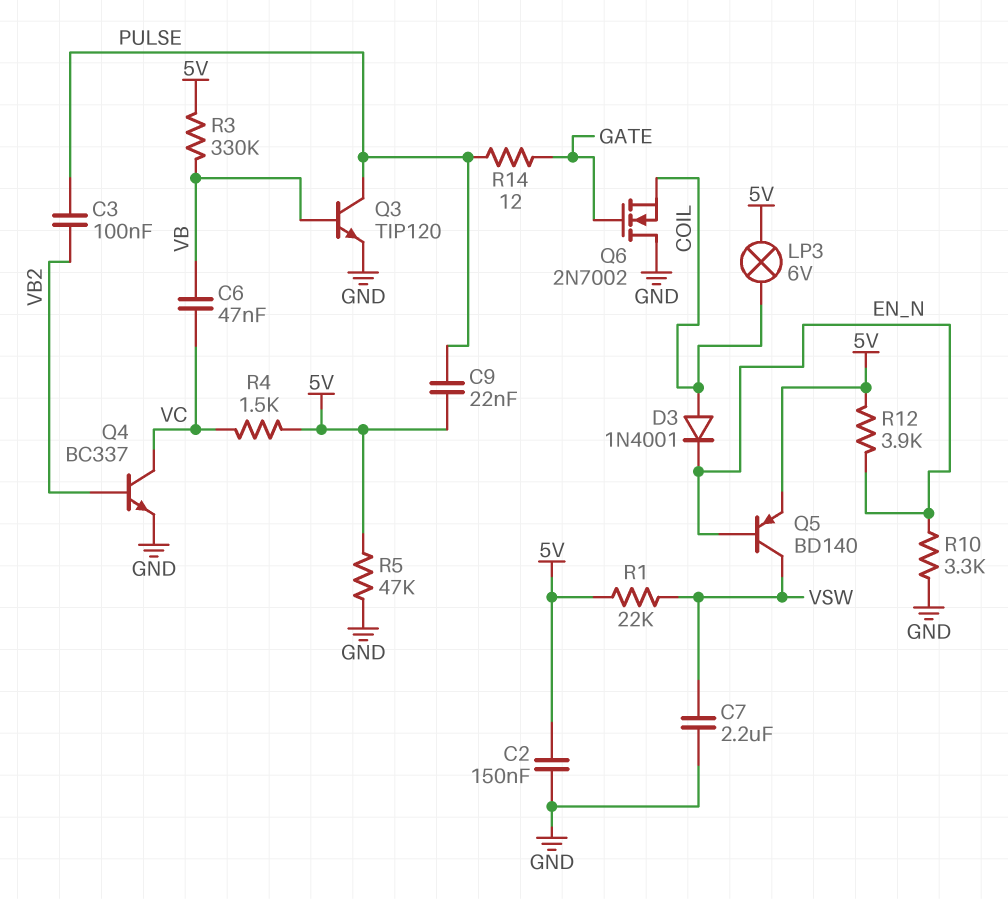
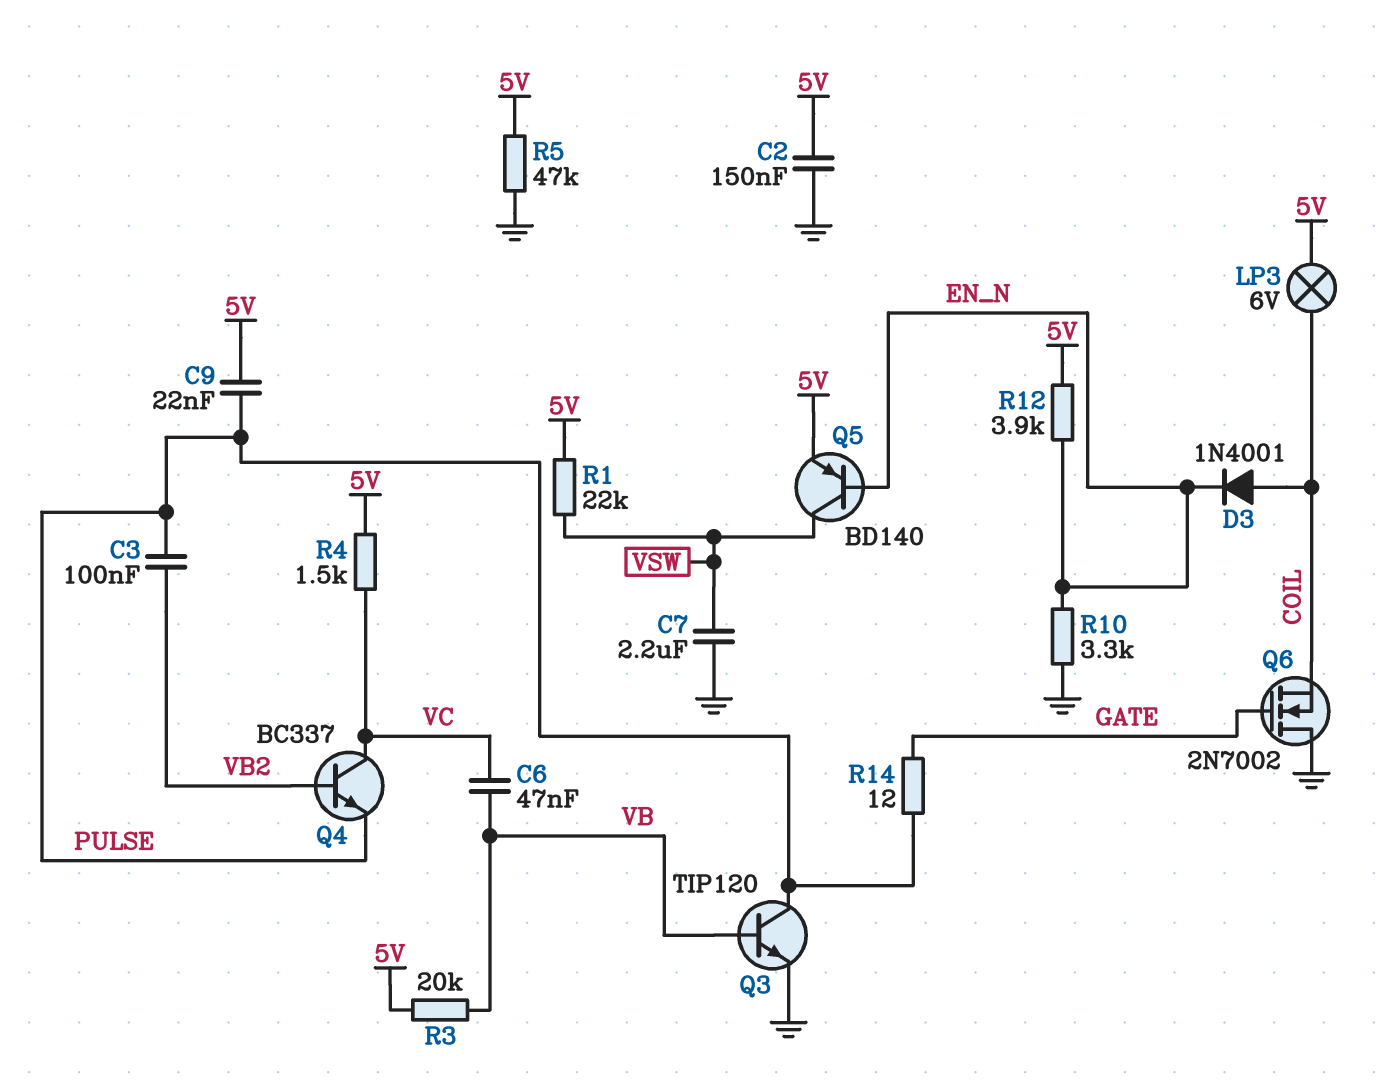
Q4: NPN BC337 (B VB2, C VC, E GND) -> NPN BC337 (B VB2, C VC, E PULSE)
R3: 330k (5V, VB) -> 20k (5V, VB)

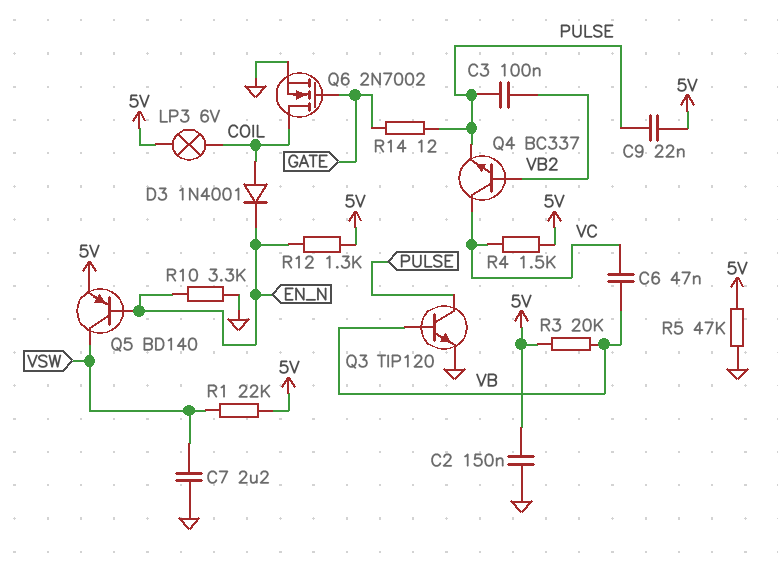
Q6: NMOS 2N7002 (G GATE, D GND, S COIL) -> NMOS 2N7002 (G GATE, D COIL, S GND)
R12: 3.9k (5V, EN_N) -> 1.3k (5V, EN_N)

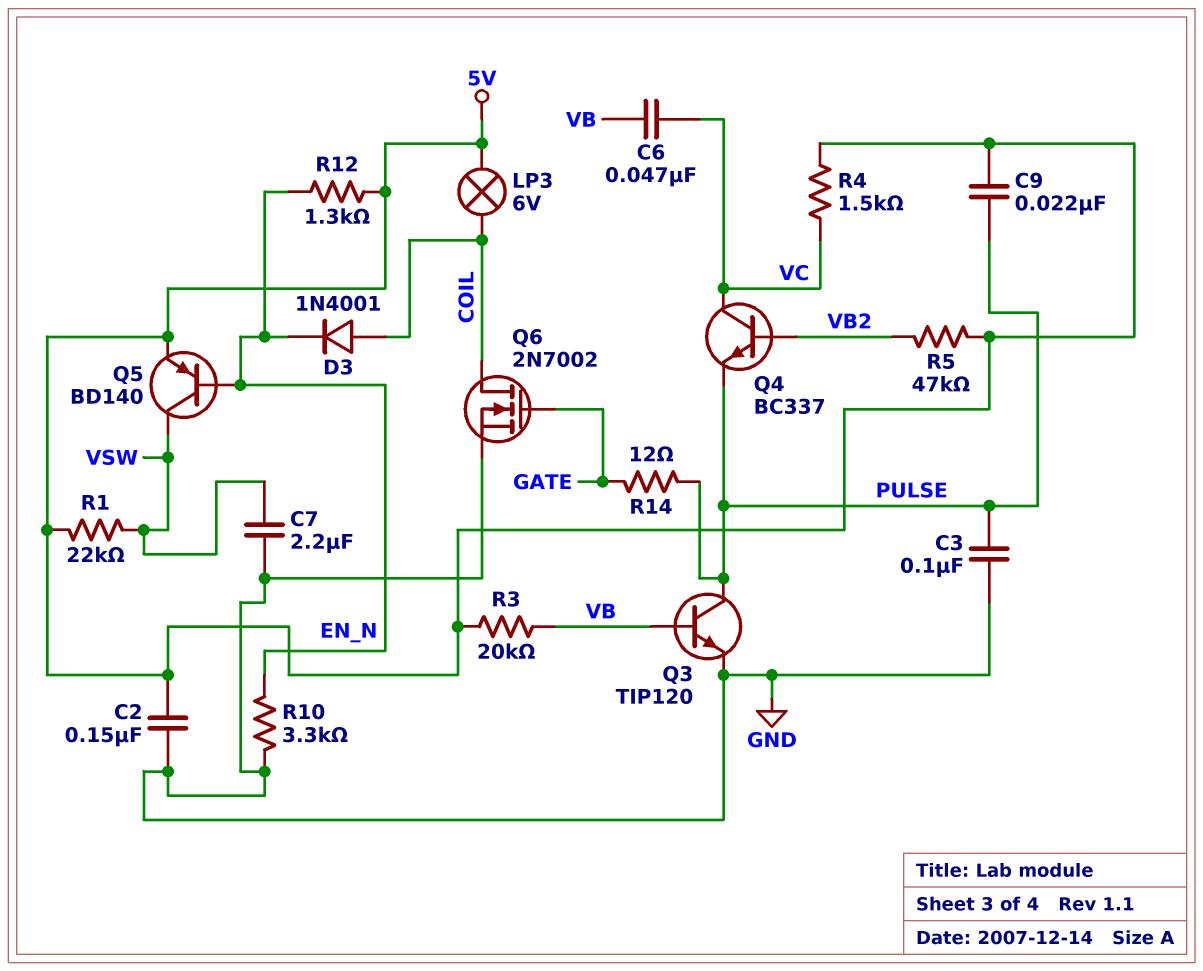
C3: 100nF (PULSE, VB2) -> 100nF (GND, PULSE)
R5: 47k (5V, GND) -> 47k (5V, VB2)

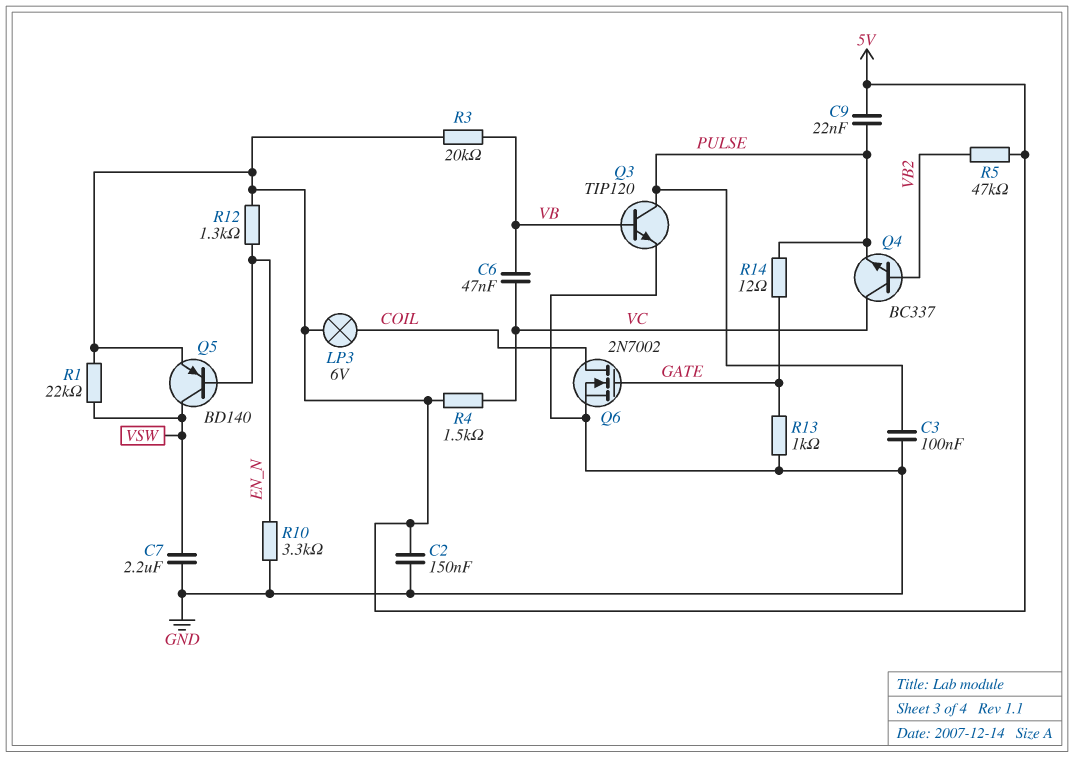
D3: diode 1N4001 (A COIL, K EN_N) -> none
R13: none -> 1k (GATE, GND)

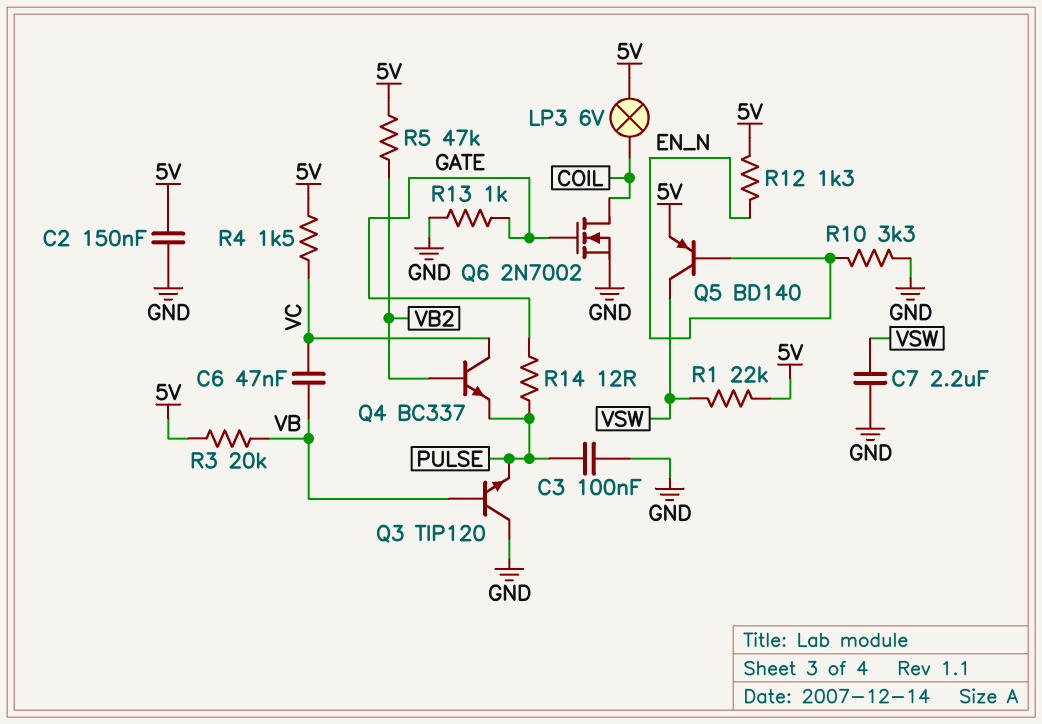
C9: 22nF (5V, PULSE) -> none
Q3: NPN TIP120 (B VB, C PULSE, E GND) -> NPN TIP120 (B VB, C GND, E PULSE)

